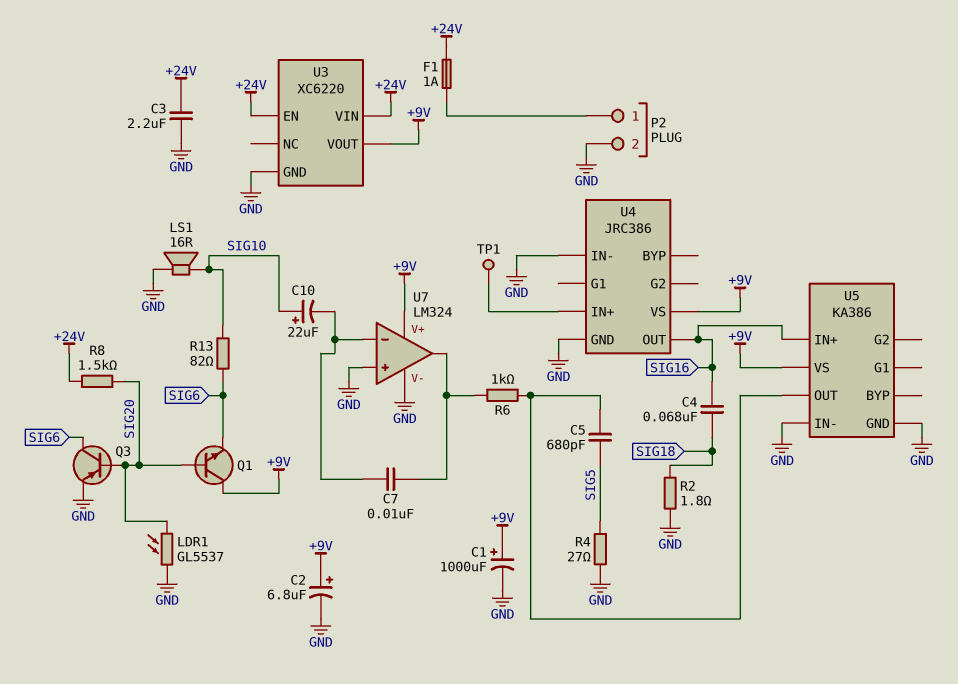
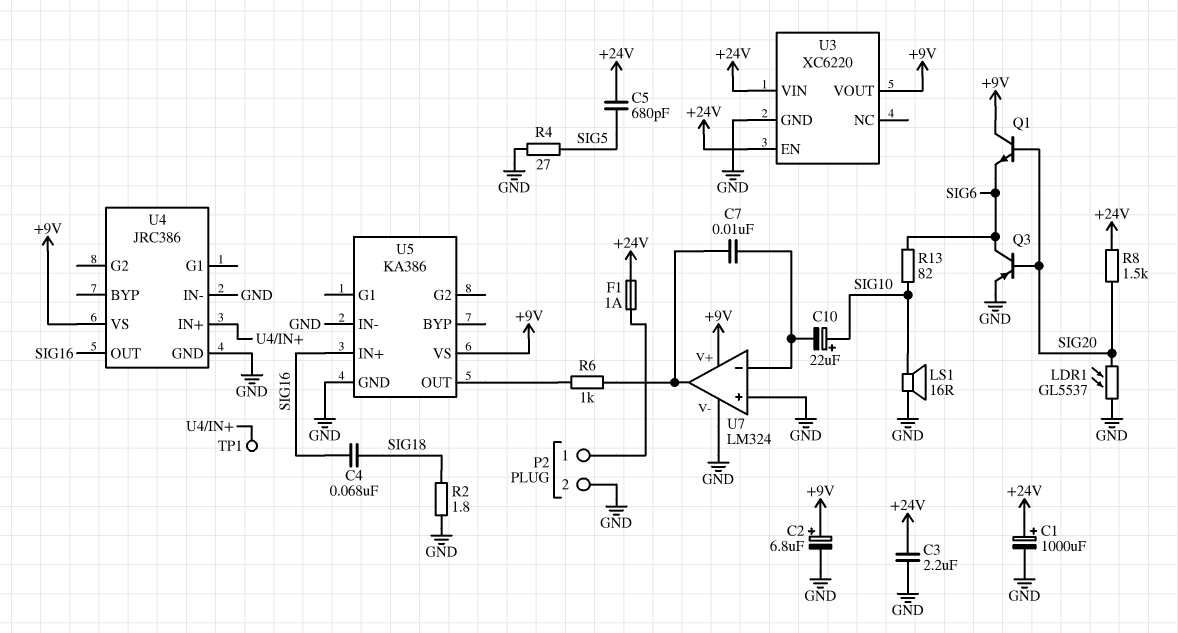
C1: 1000uF (plus +9V, minus GND) -> 1000uF (plus +24V, minus GND)
C5: 680pF (SIG5, U5/OUT) -> 680pF (+24V, SIG5)

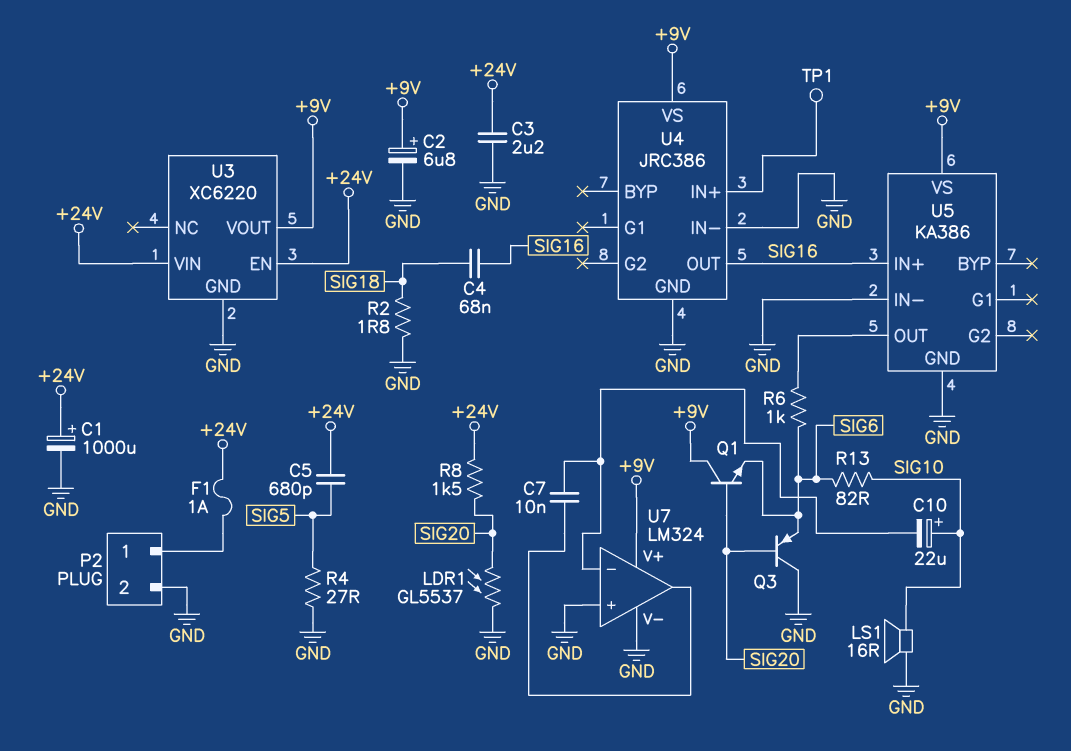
Q3: PNP (B SIG20, C SIG6, E GND) -> PNP (B SIG20, C GND, E SIG6)
R6: 1k (U5/OUT, U7/out) -> 1k (SIG6, U5/OUT)

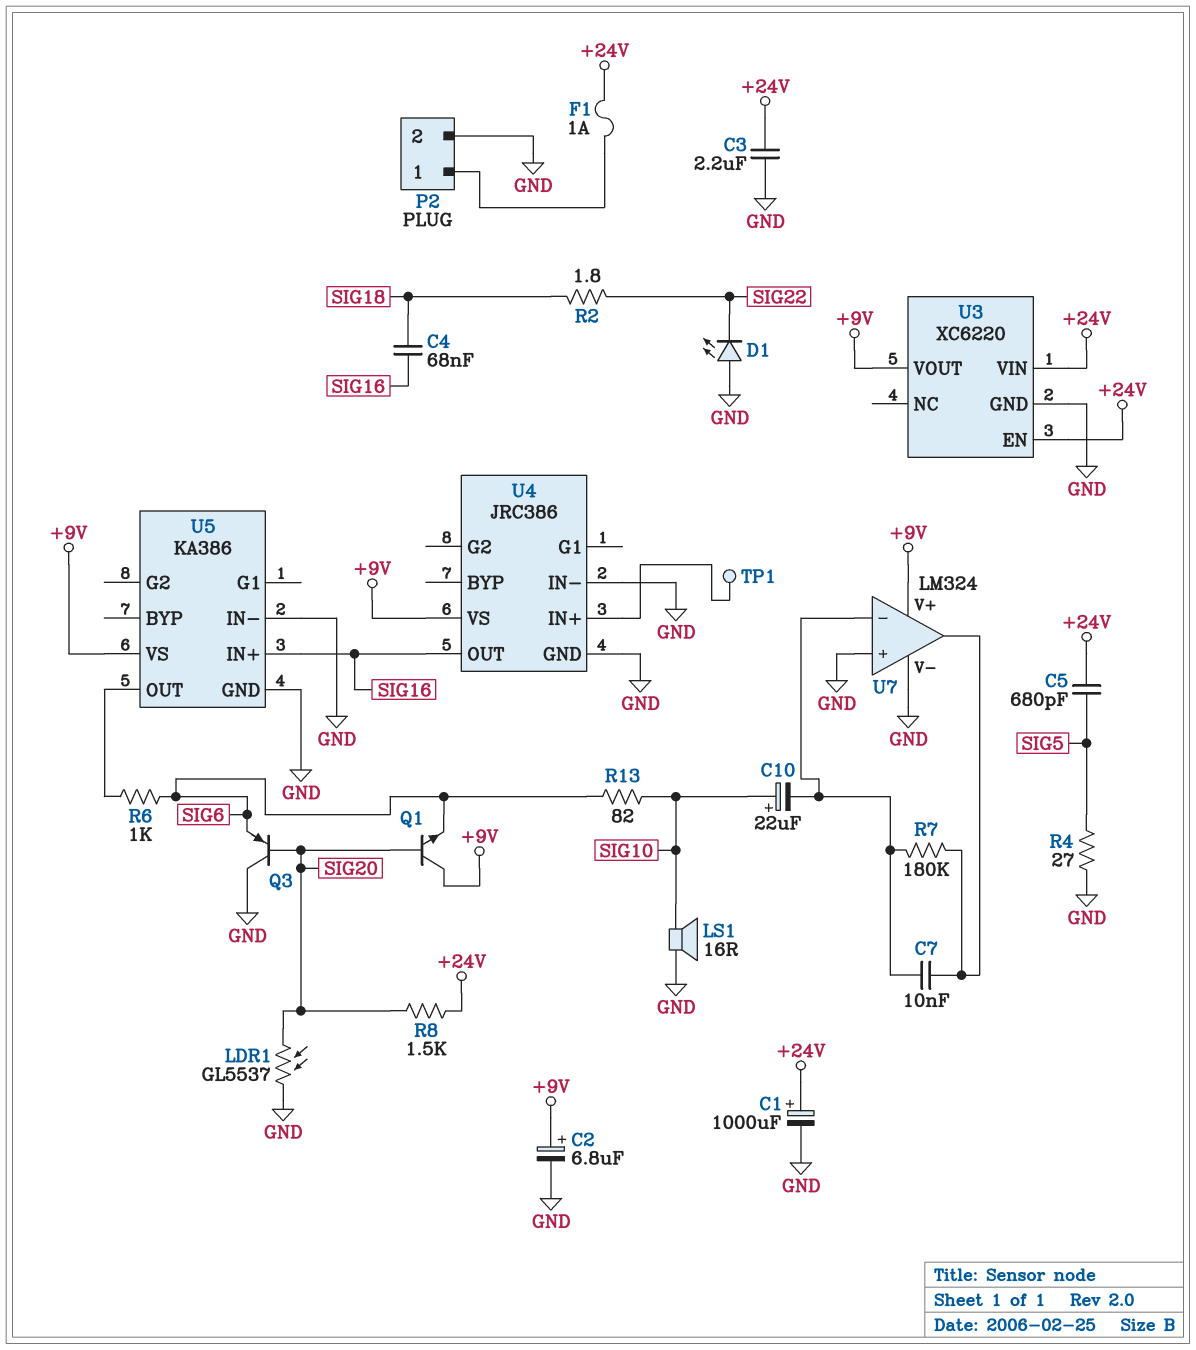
D1: none -> LED (A GND, K SIG22)
R2: 1.8 (GND, SIG18) -> 1.8 (SIG18, SIG22)
R7: none -> 180k (U7/in-, U7/out)

